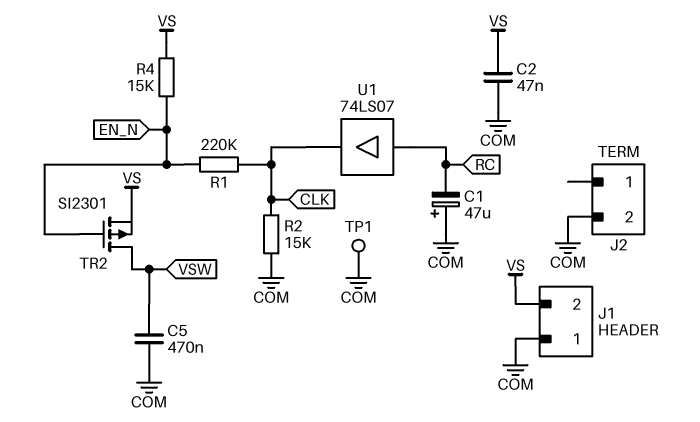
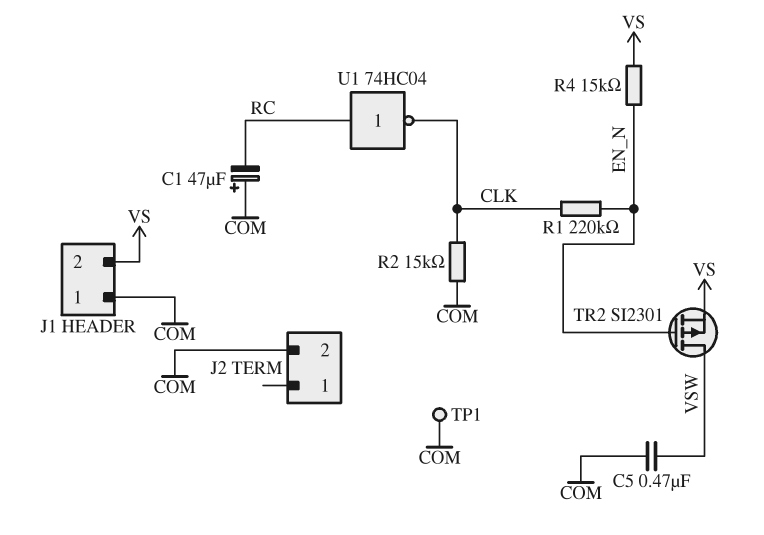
C2: 47nF (COM, VS) -> none
U1: buffer 74LS07 (in RC, out CLK) -> NOT 74HC04 (in RC, out CLK)

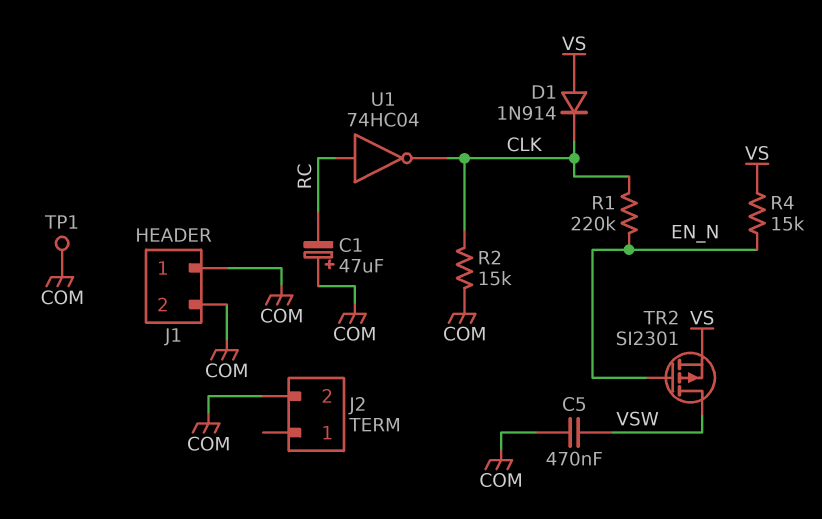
D1: none -> diode 1N914 (A VS, K CLK)
J1 pin 2: VS -> COM

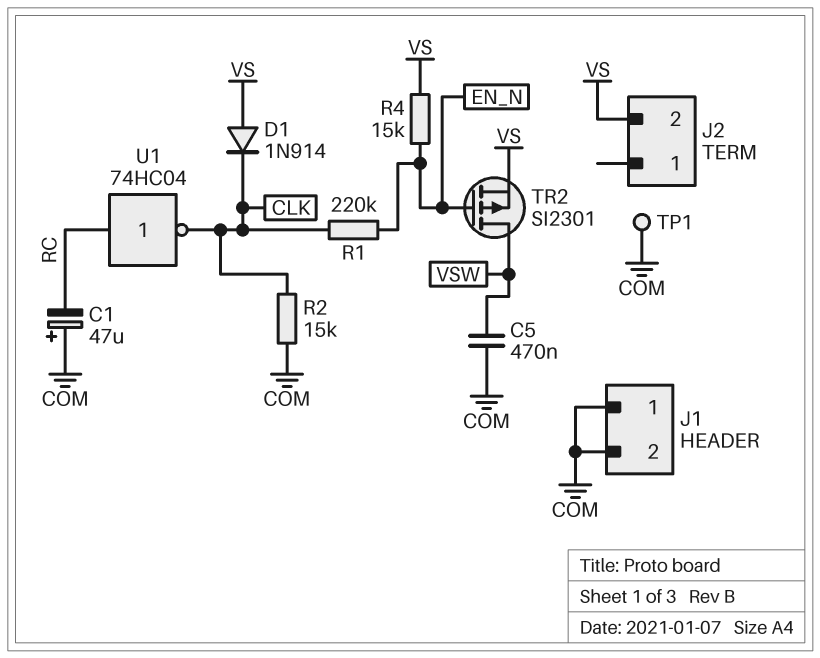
J2 pin 2: COM -> VS

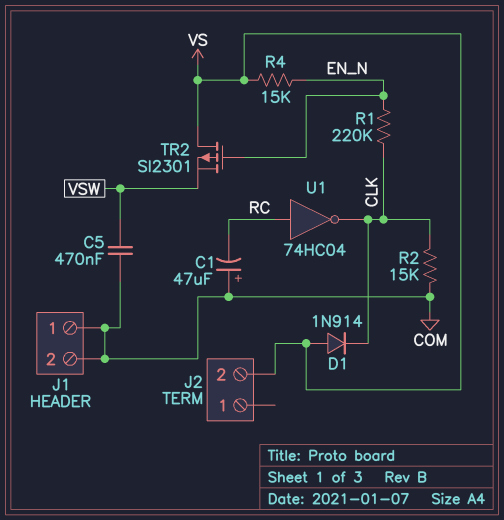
TP1: test point (COM) -> none
TR2: PMOS SI2301 (G EN_N, D VSW, S VS) -> PMOS SI2301 (G EN_N, D VS, S VSW)

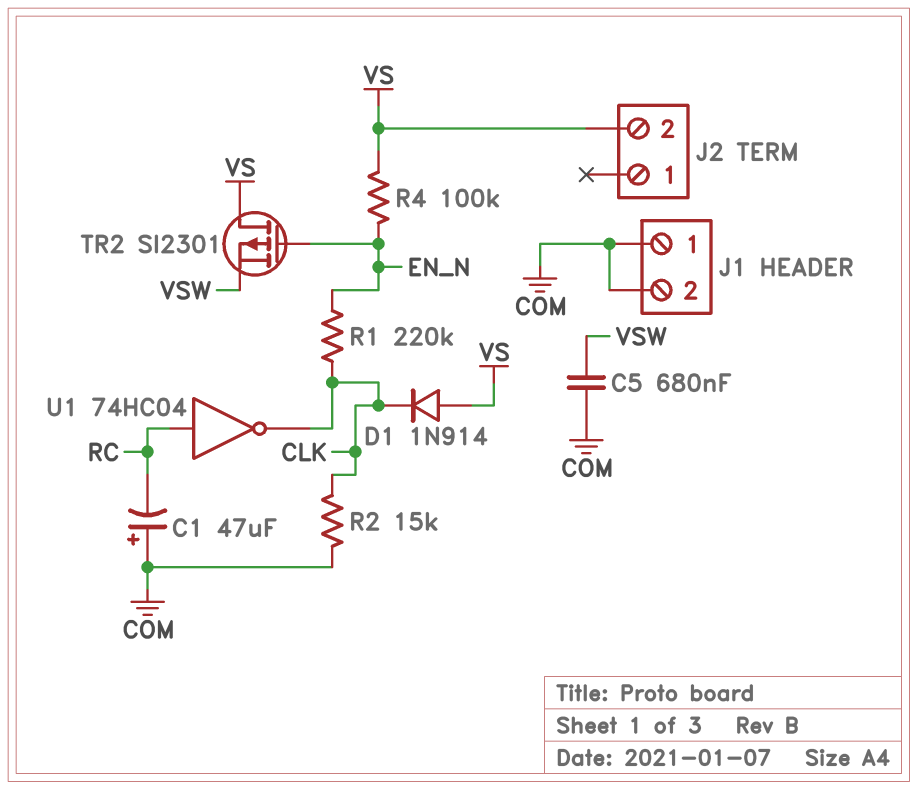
C5: 470nF (COM, VSW) -> 680nF (COM, VSW)
R4: 15k (EN_N, VS) -> 100k (EN_N, VS)

